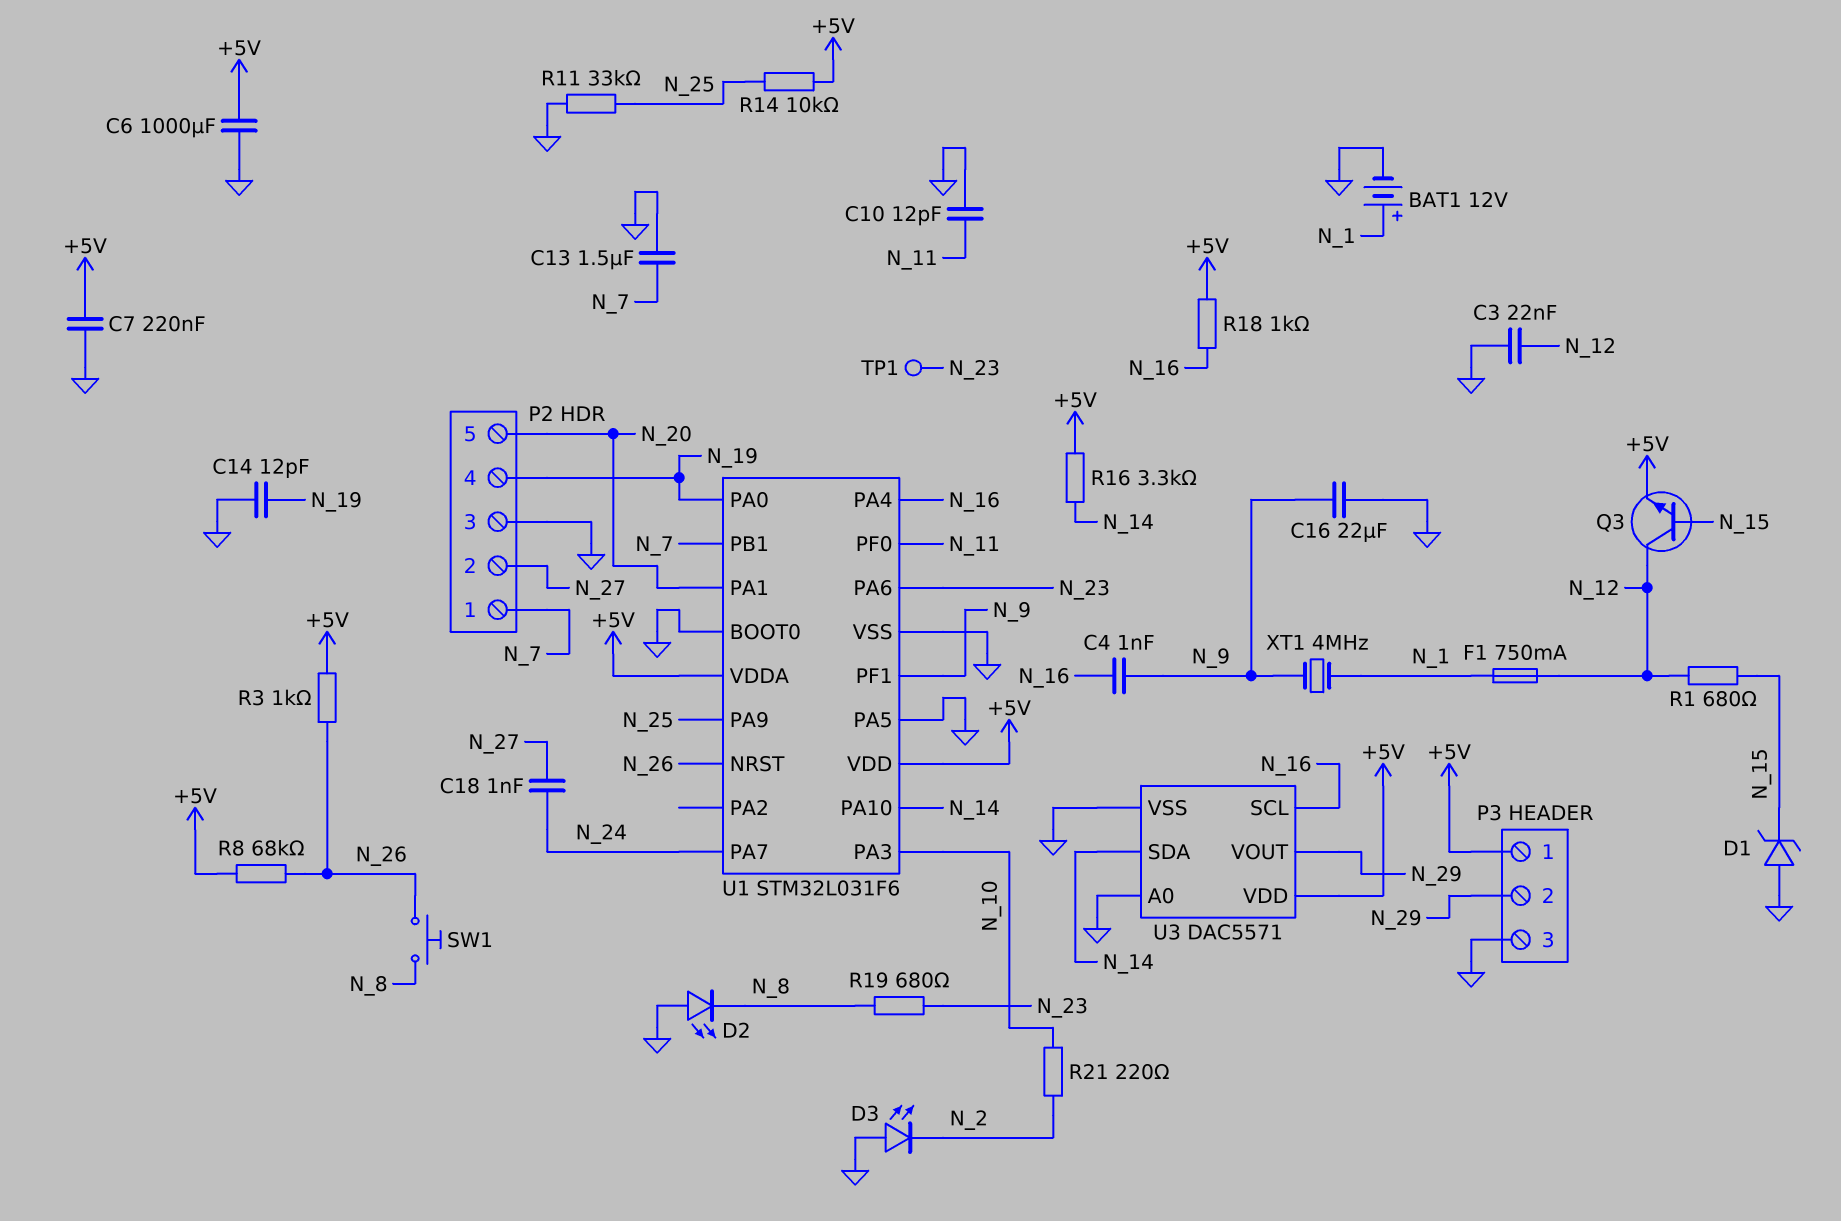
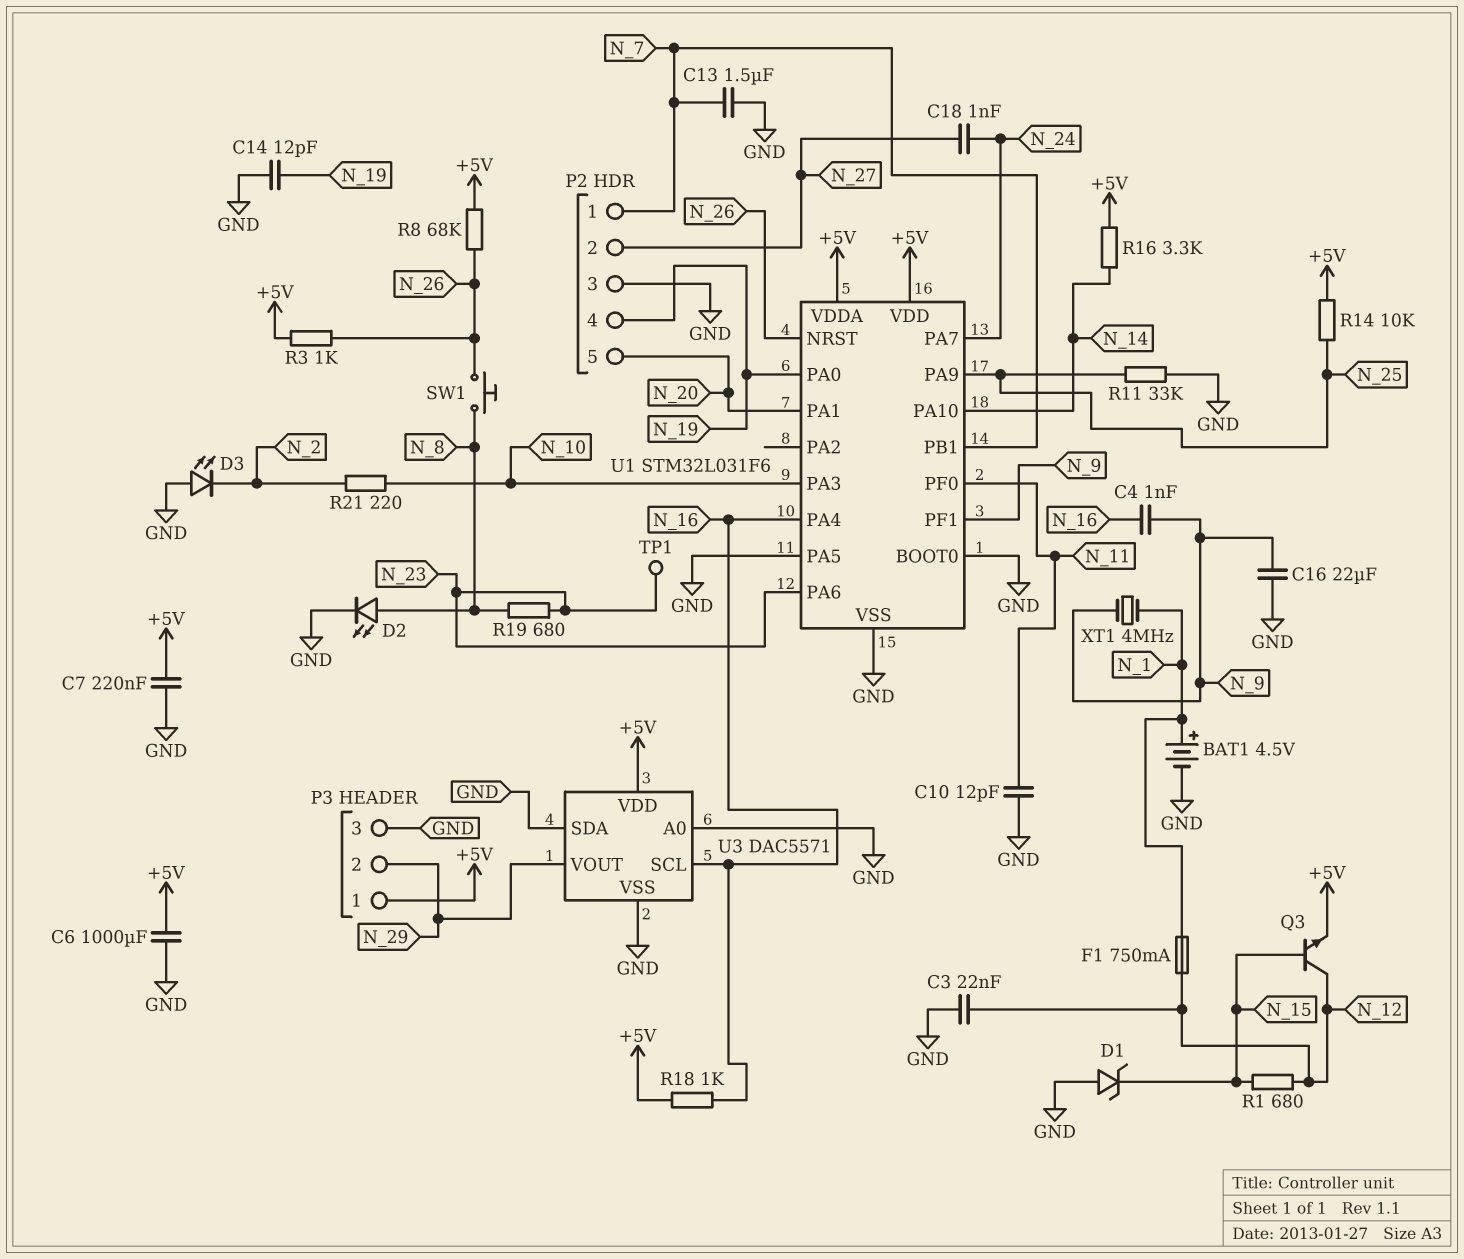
BAT1: 12V (plus N_1, minus GND) -> 4.5V (plus N_1, minus GND)
D2: LED (A GND, K N_8) -> LED (A N_8, K GND)
U3 pin SDA: N_14 -> GND

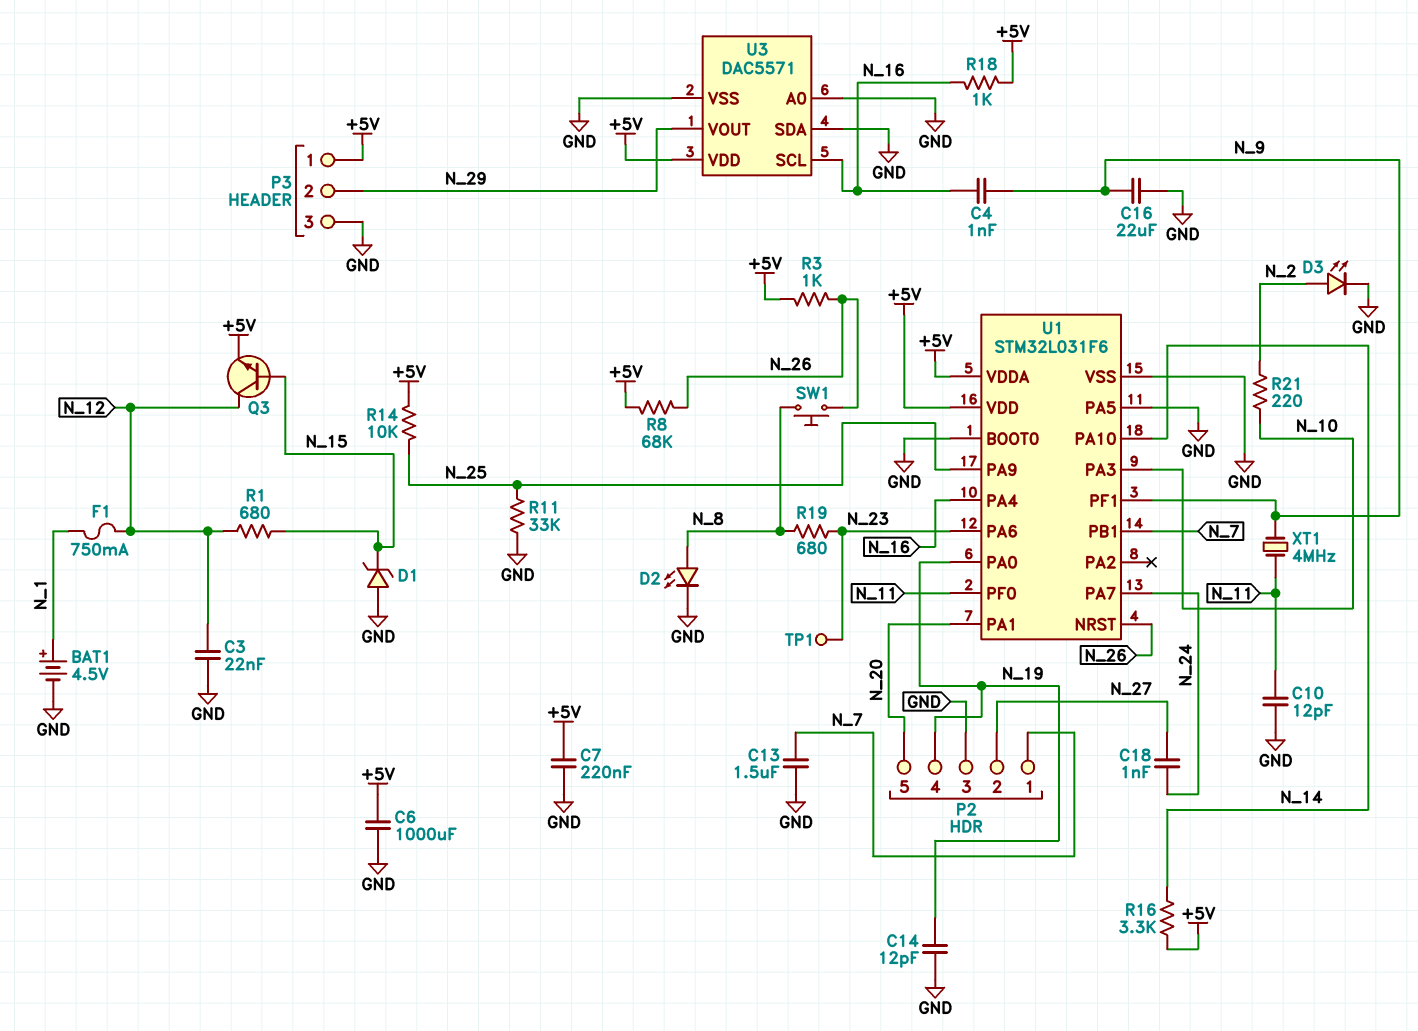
D3: LED (A GND, K N_2) -> LED (A N_2, K GND)
XT1: 4MHz (N_1, N_9) -> 4MHz (N_9, N_11)

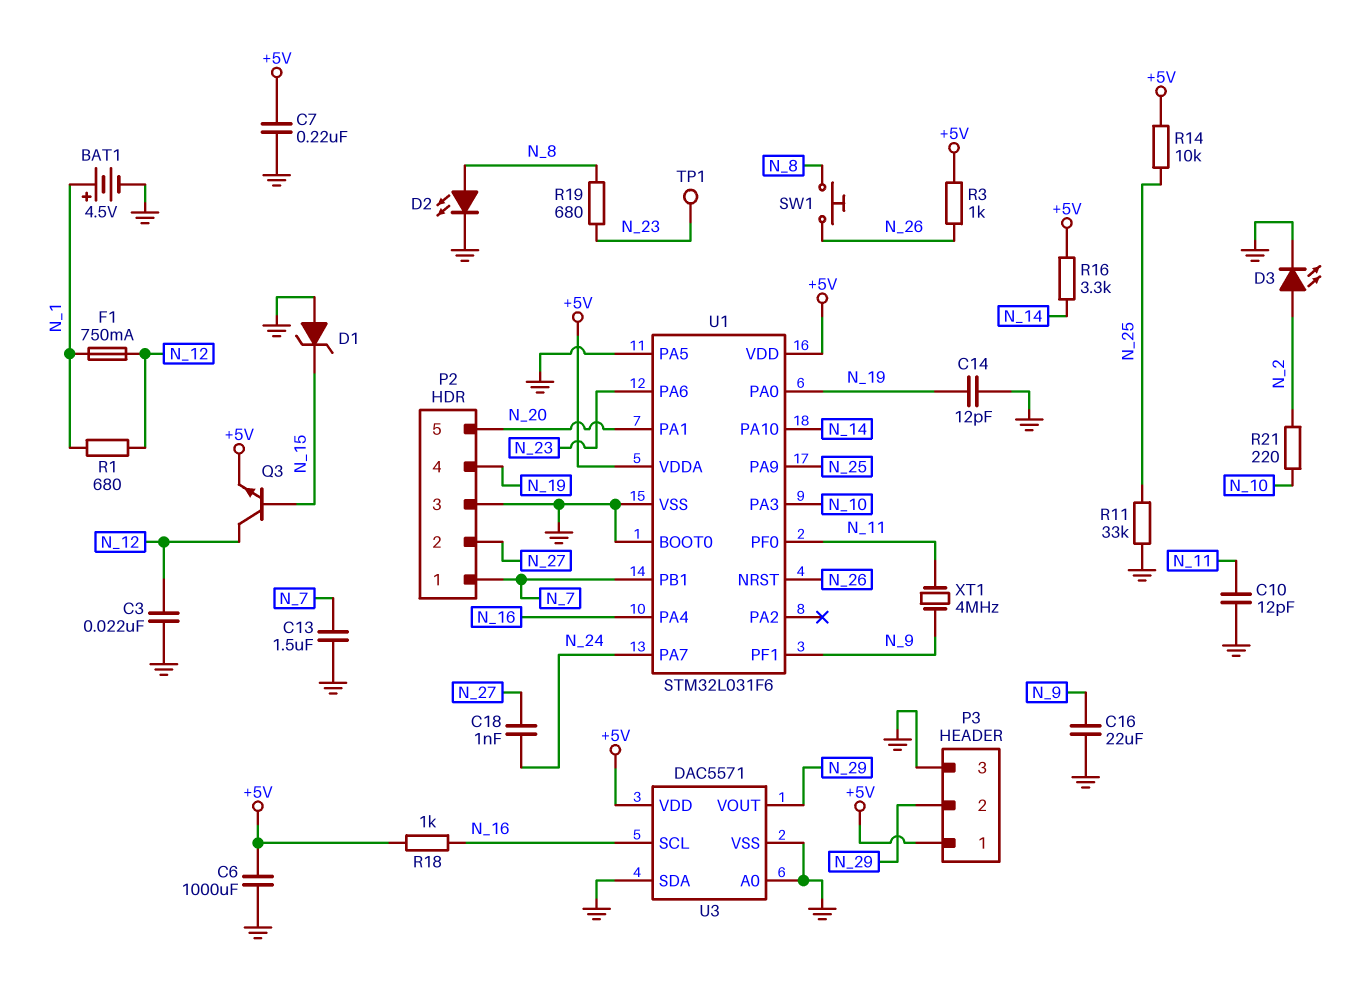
C4: 1nF (N_9, N_16) -> none
R1: 680 (N_12, N_15) -> 680 (N_1, N_12)
R8: 68k (+5V, N_26) -> none

